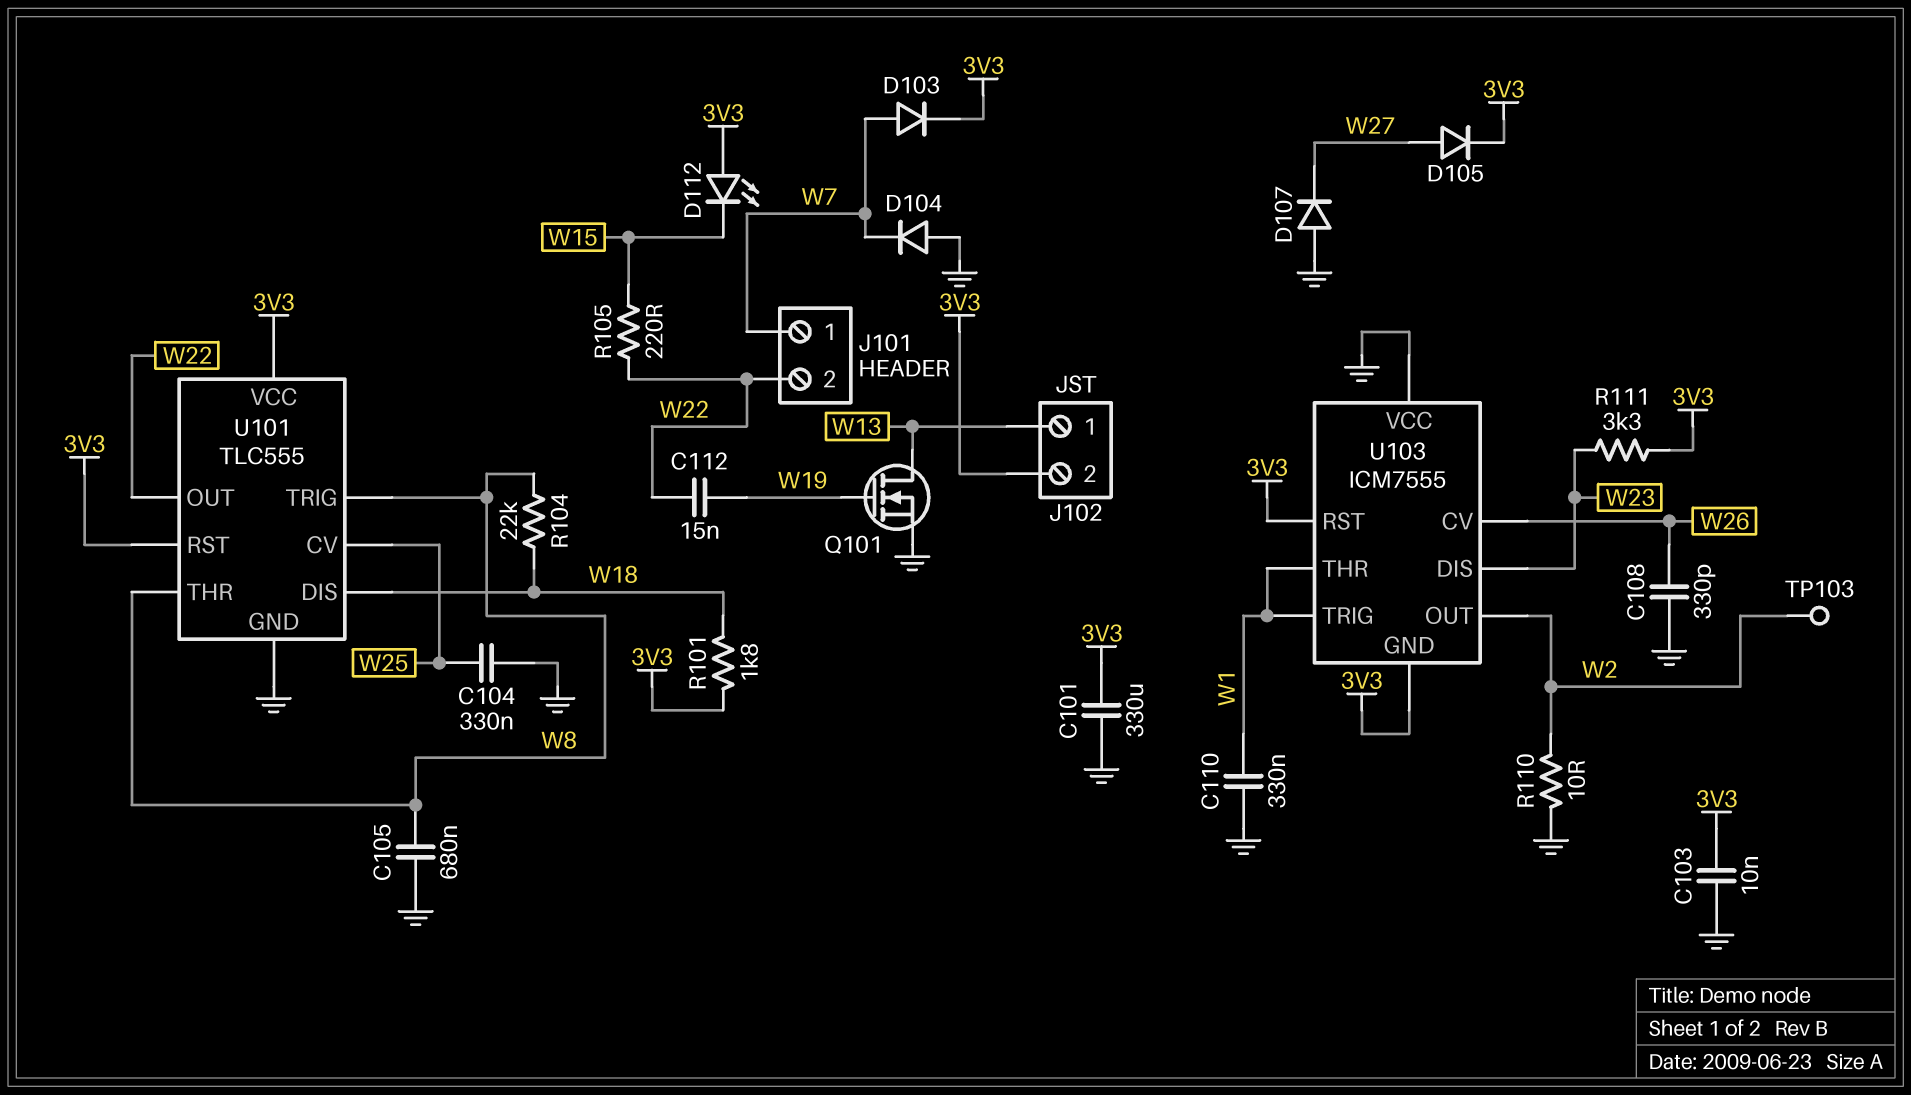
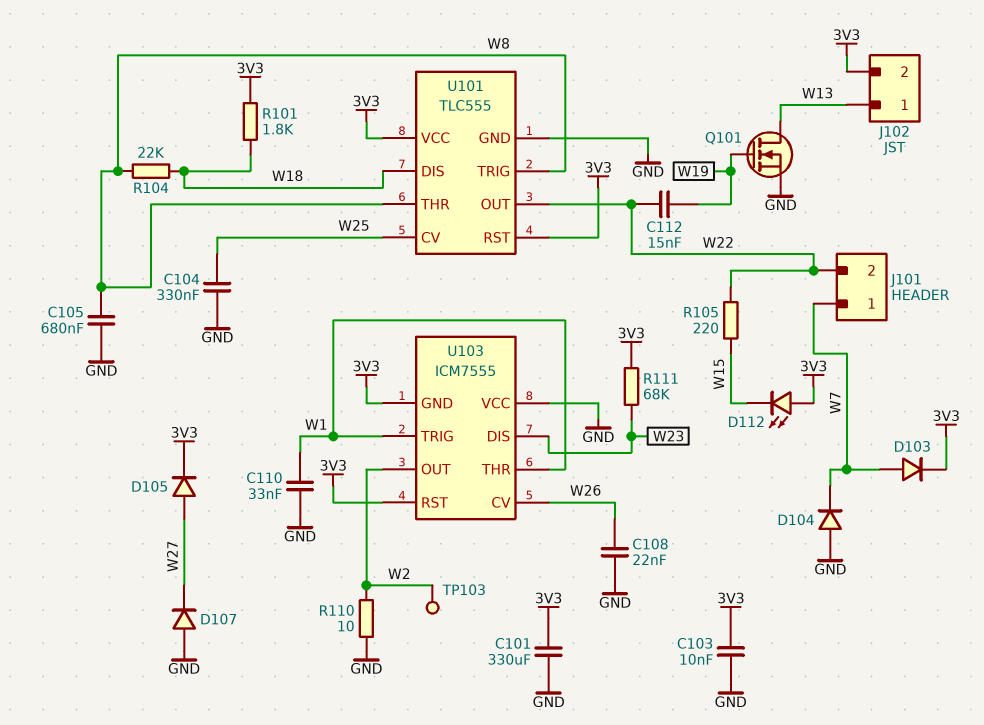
C108: 330pF (GND, W26) -> 22nF (GND, W26)
C110: 330nF (GND, W1) -> 33nF (GND, W1)
R111: 3.3k (3V3, W23) -> 68k (3V3, W23)

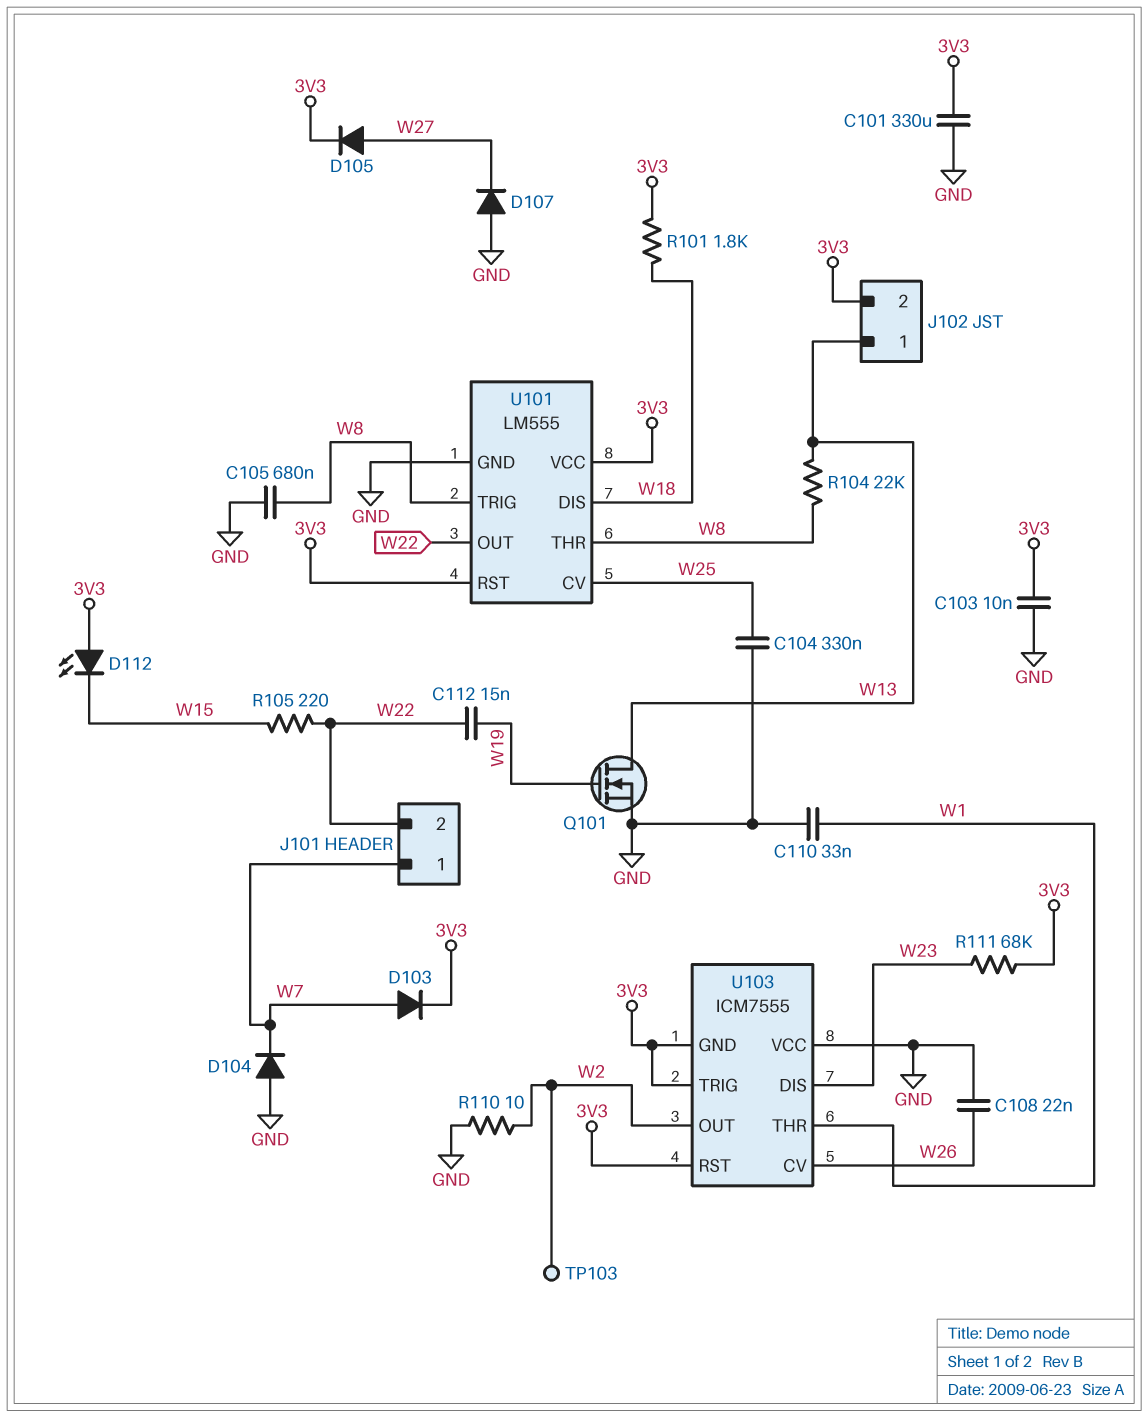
R104: 22k (W8, W18) -> 22k (W8, W13)
U101: TLC555 -> LM555
U103 pin TRIG: W1 -> 3V3

